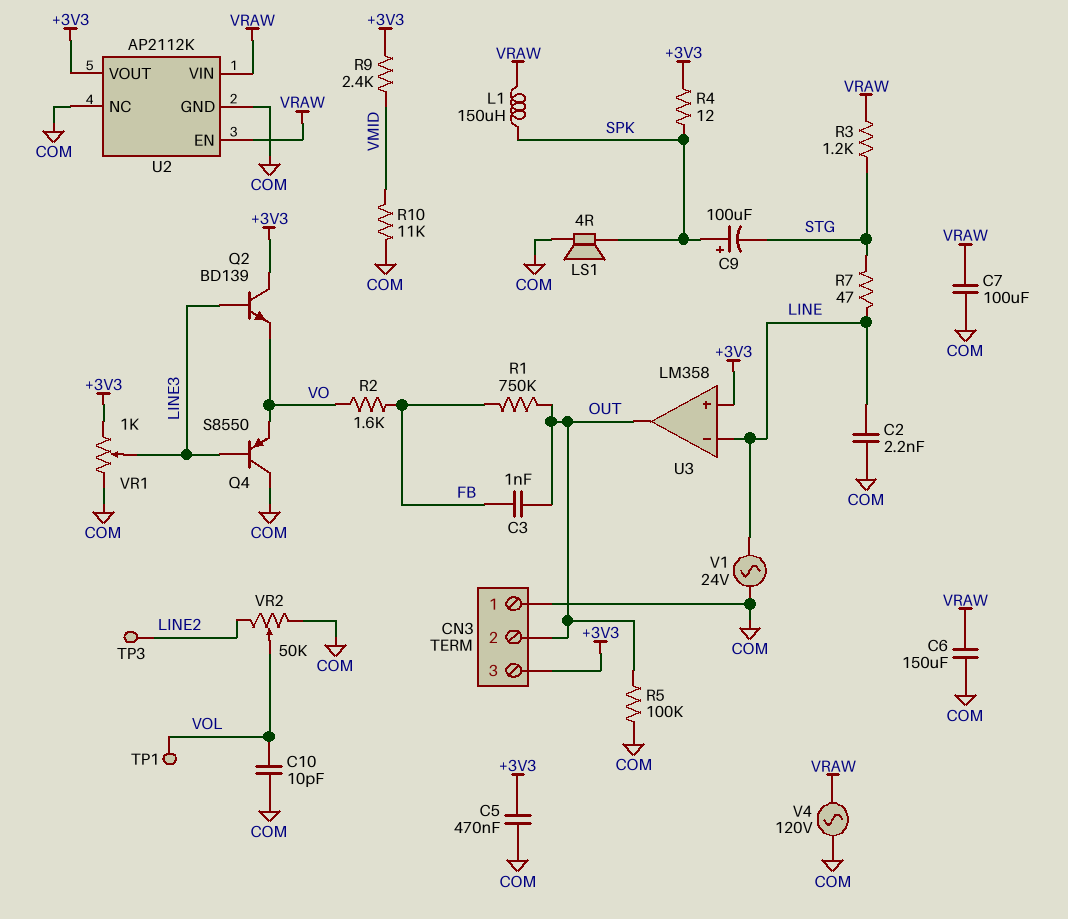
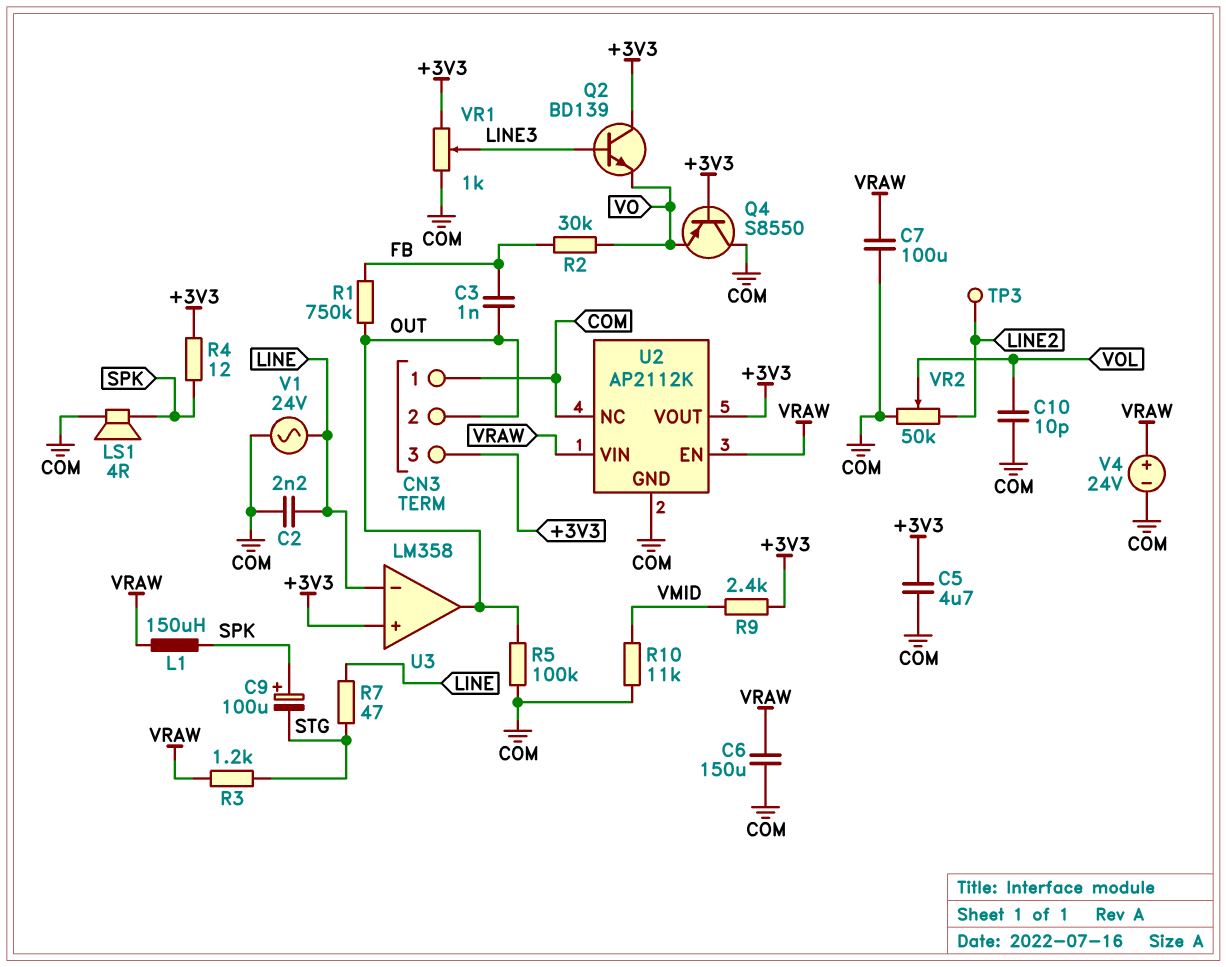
C5: 470nF (+3V3, COM) -> 4.7uF (+3V3, COM)
Q4: PNP S8550 (B LINE3, C COM, E VO) -> PNP S8550 (B +3V3, C COM, E VO)
R2: 1.6k (FB, VO) -> 30k (FB, VO)
TP1: test point (VOL) -> none
V4: AC 120V (COM, VRAW) -> 24V (plus VRAW, minus COM)

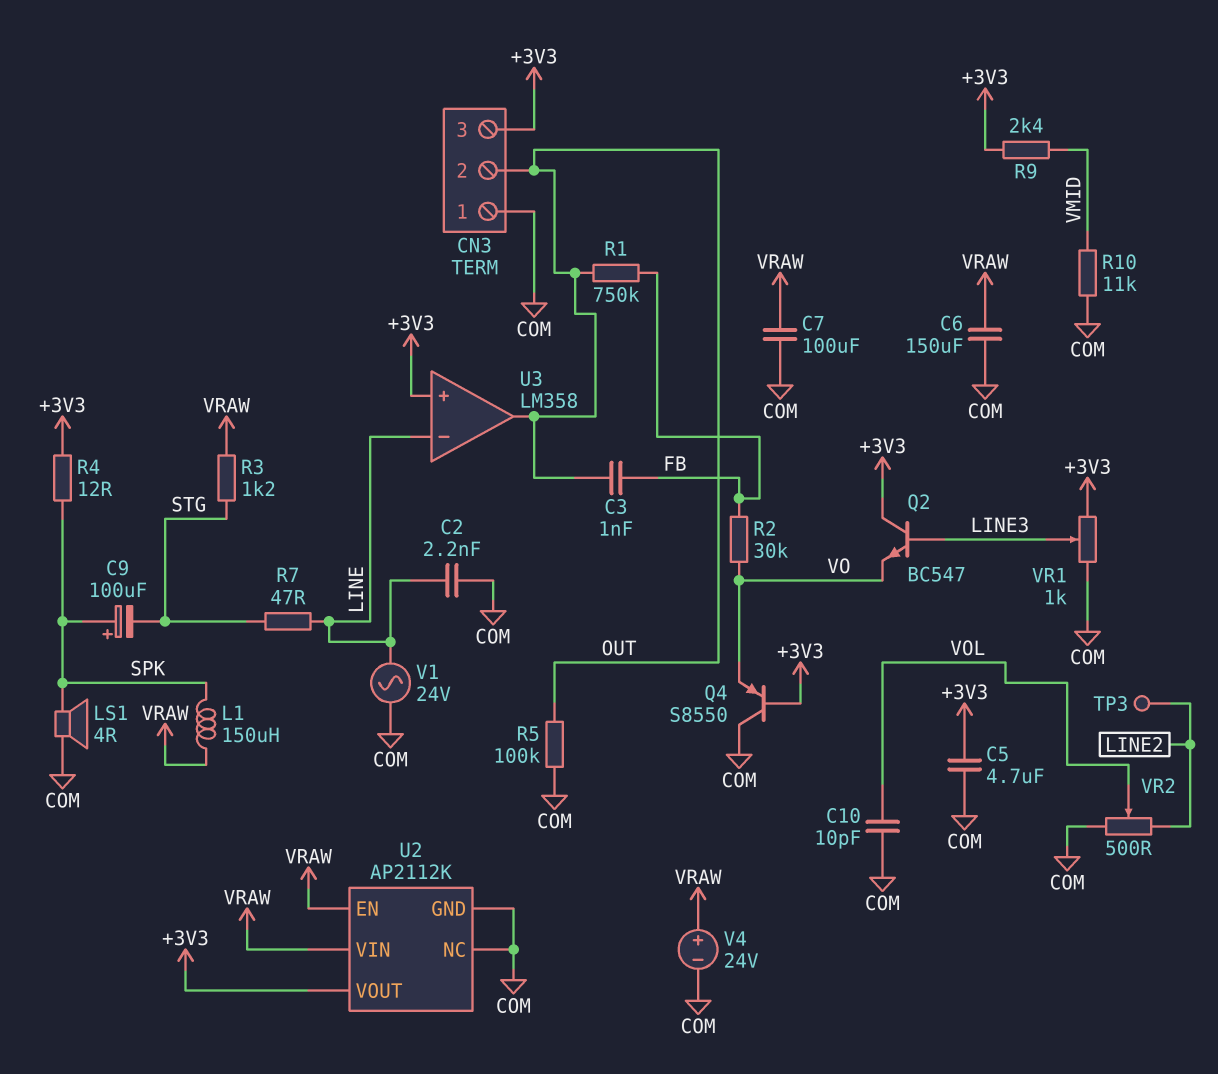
Q2: NPN BD139 (B LINE3, C +3V3, E VO) -> NPN BC547 (B LINE3, C +3V3, E VO)
VR2: 50k (COM, LINE2, wiper VOL) -> 500 (COM, LINE2, wiper VOL)

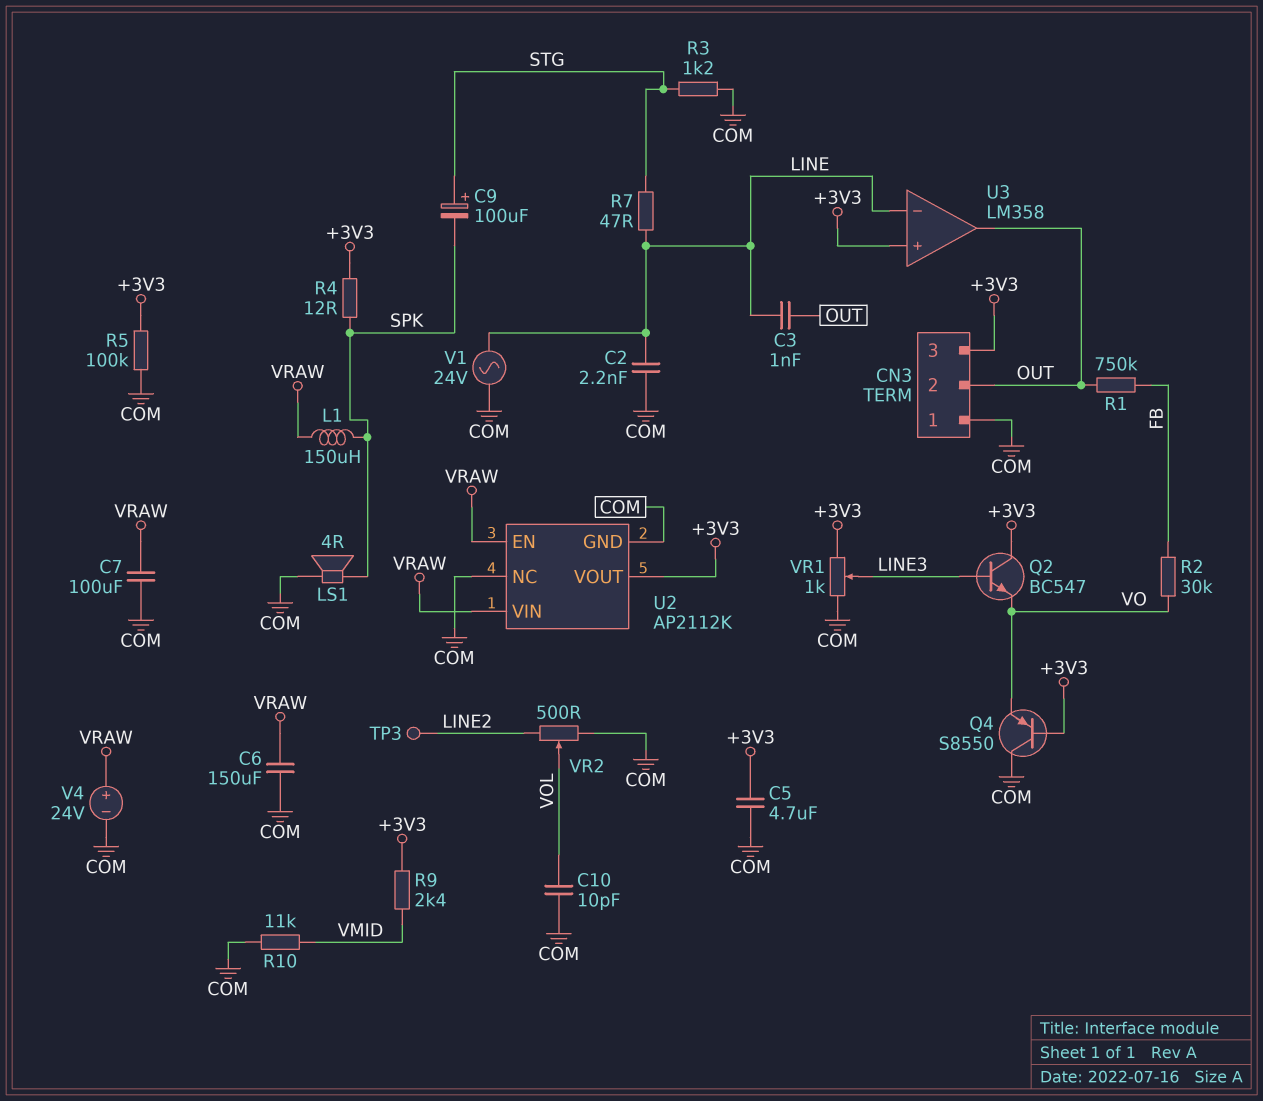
C3: 1nF (FB, OUT) -> 1nF (LINE, OUT)
C9: 100uF (plus SPK, minus STG) -> 100uF (plus STG, minus SPK)
R3: 1.2k (STG, VRAW) -> 1.2k (COM, STG)
R5: 100k (COM, OUT) -> 100k (+3V3, COM)

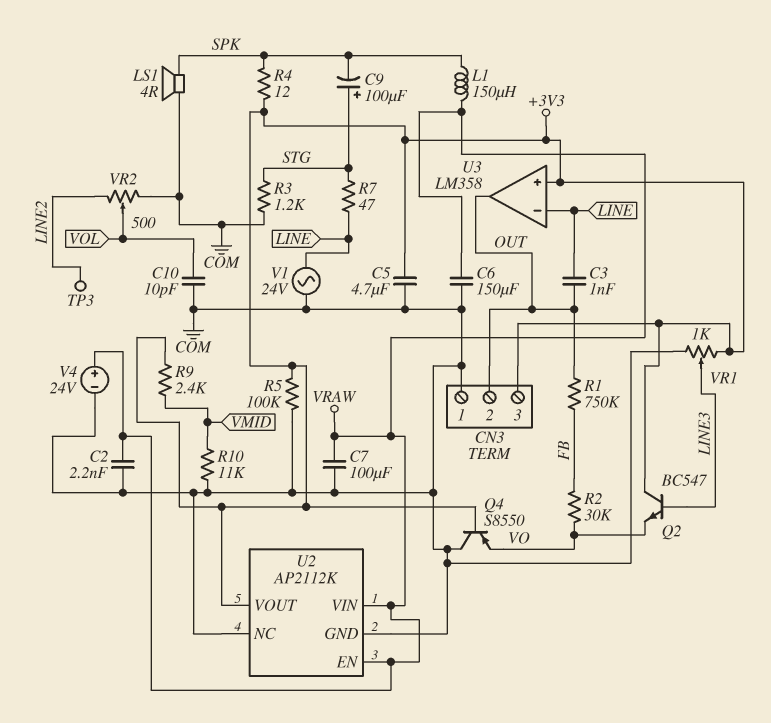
C2: 2.2nF (COM, LINE) -> 2.2nF (COM, VRAW)

